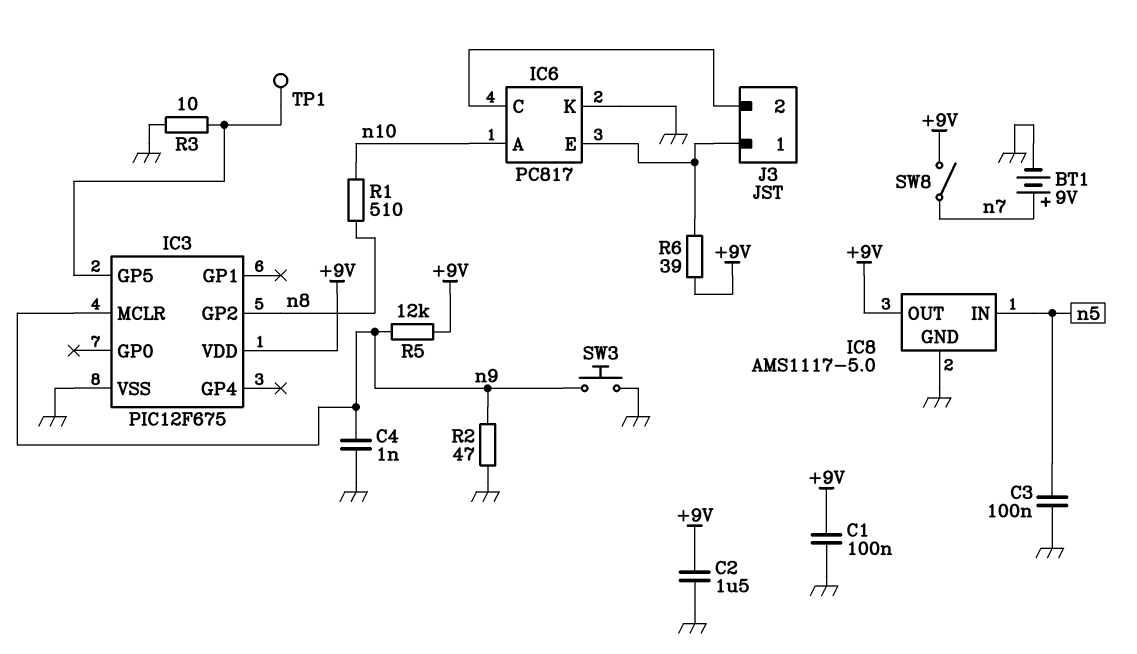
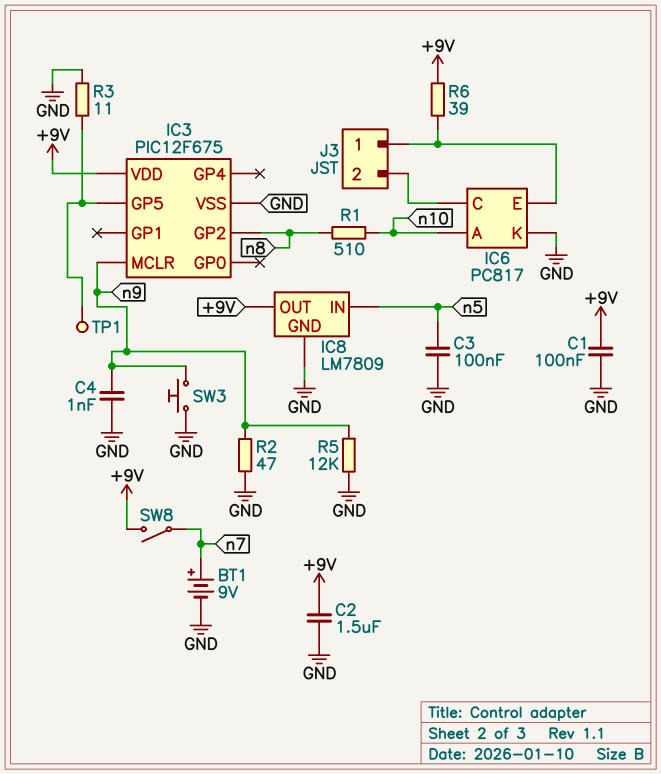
IC8: AMS1117-5.0 -> LM7809
R3: 10 (GND, IC3/GP5) -> 11 (GND, IC3/GP5)
R5: 12k (+9V, n9) -> 12k (GND, n9)

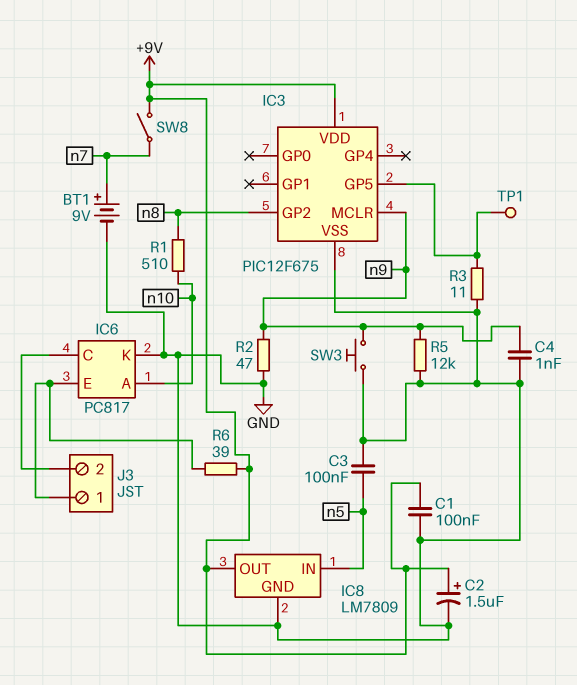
C2: 1.5uF (+9V, GND) -> 1.5uF (plus +9V, minus GND)

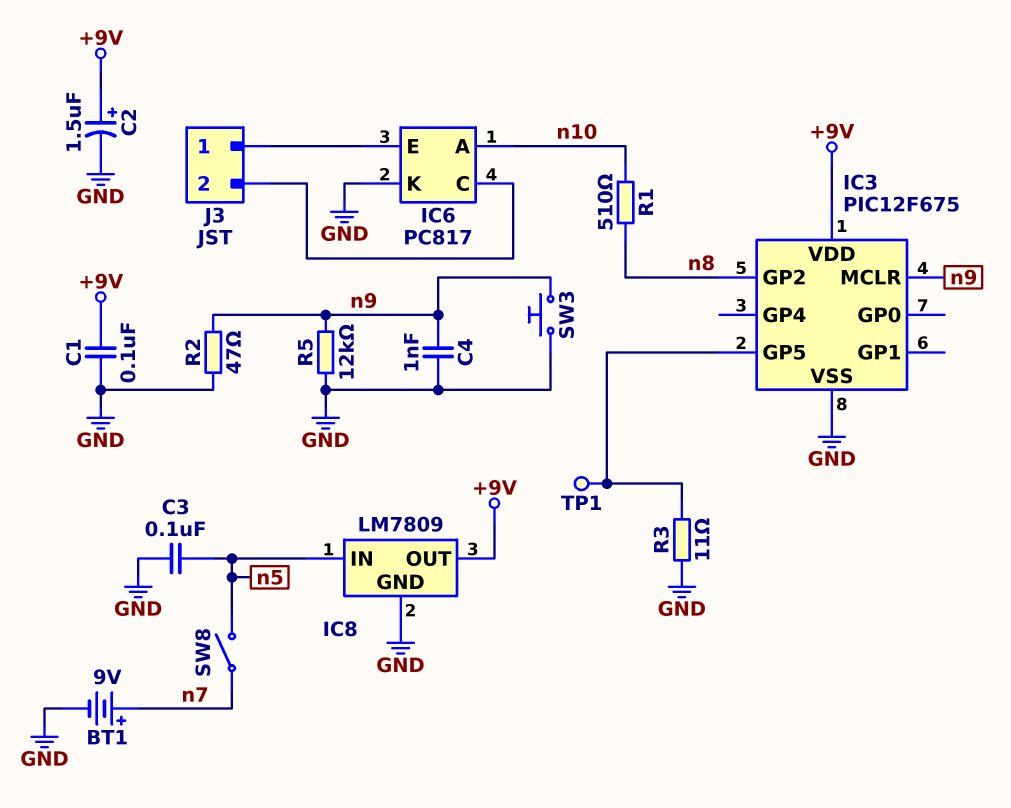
R6: 39 (+9V, IC6/E) -> none
SW8: switch (+9V, n7) -> switch (n5, n7)

